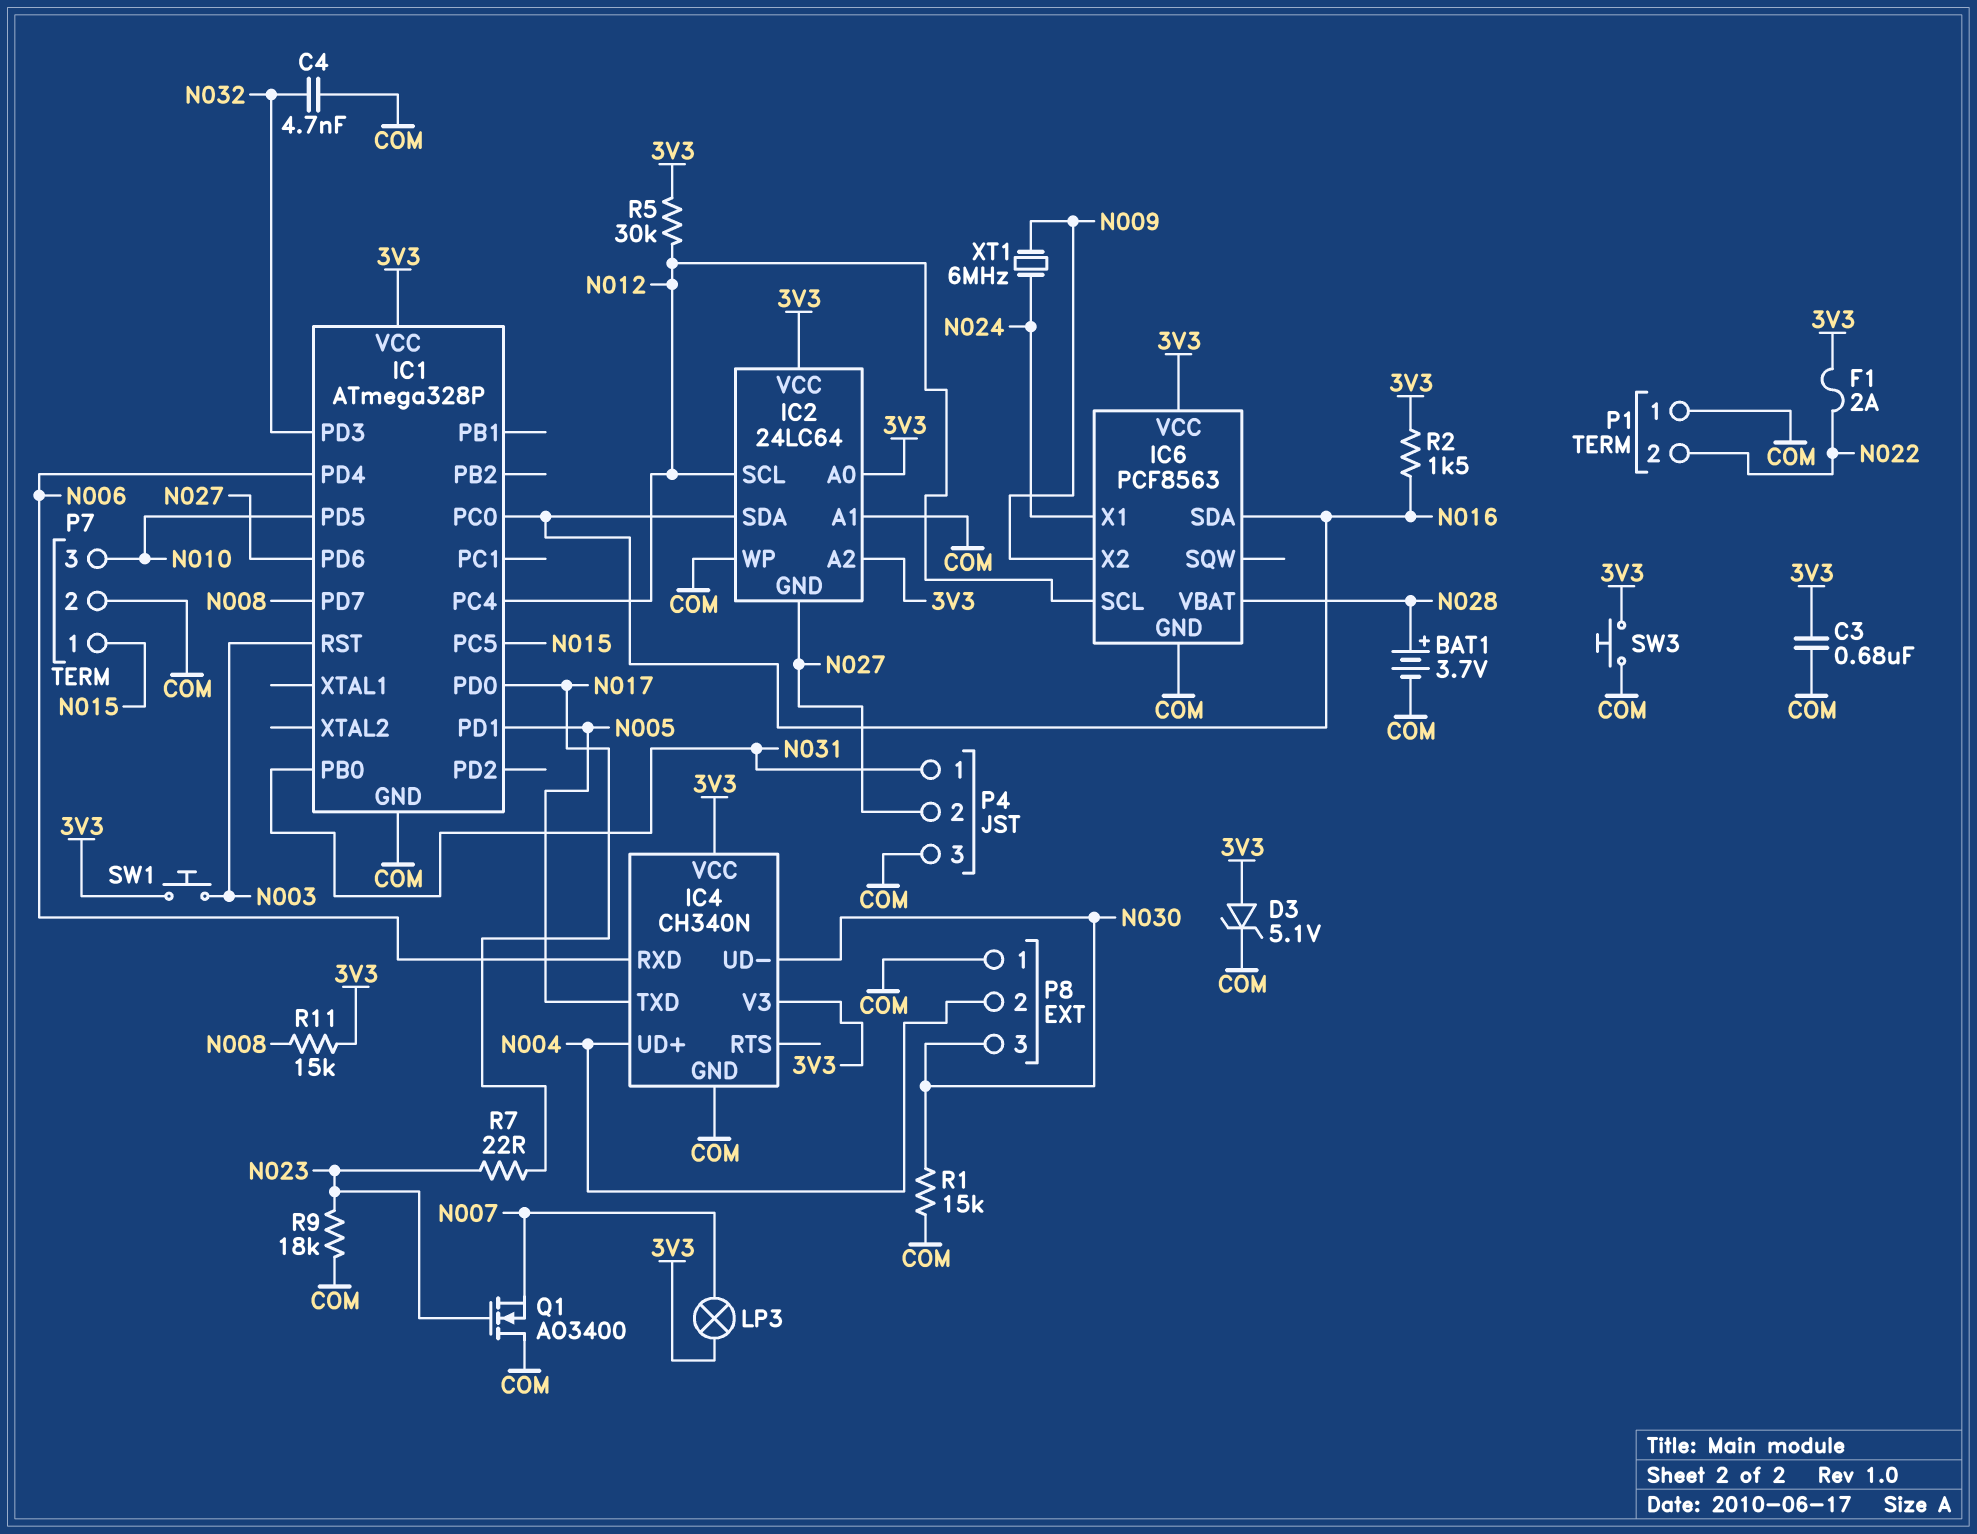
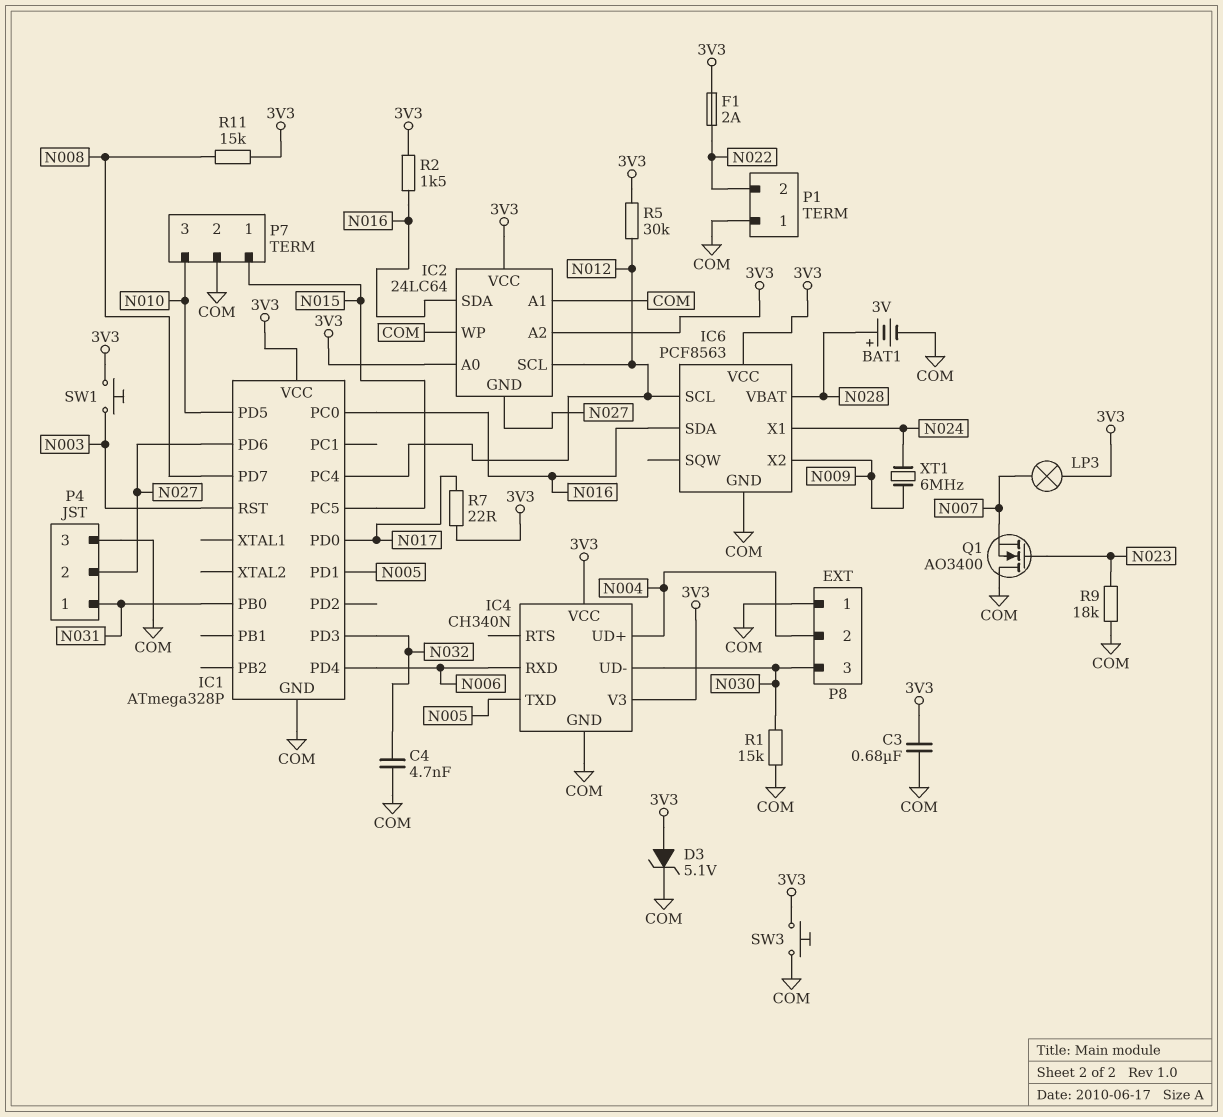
BAT1: 3.7V (plus N028, minus COM) -> 3V (plus N028, minus COM)
R7: 22 (N017, N023) -> 22 (3V3, N017)

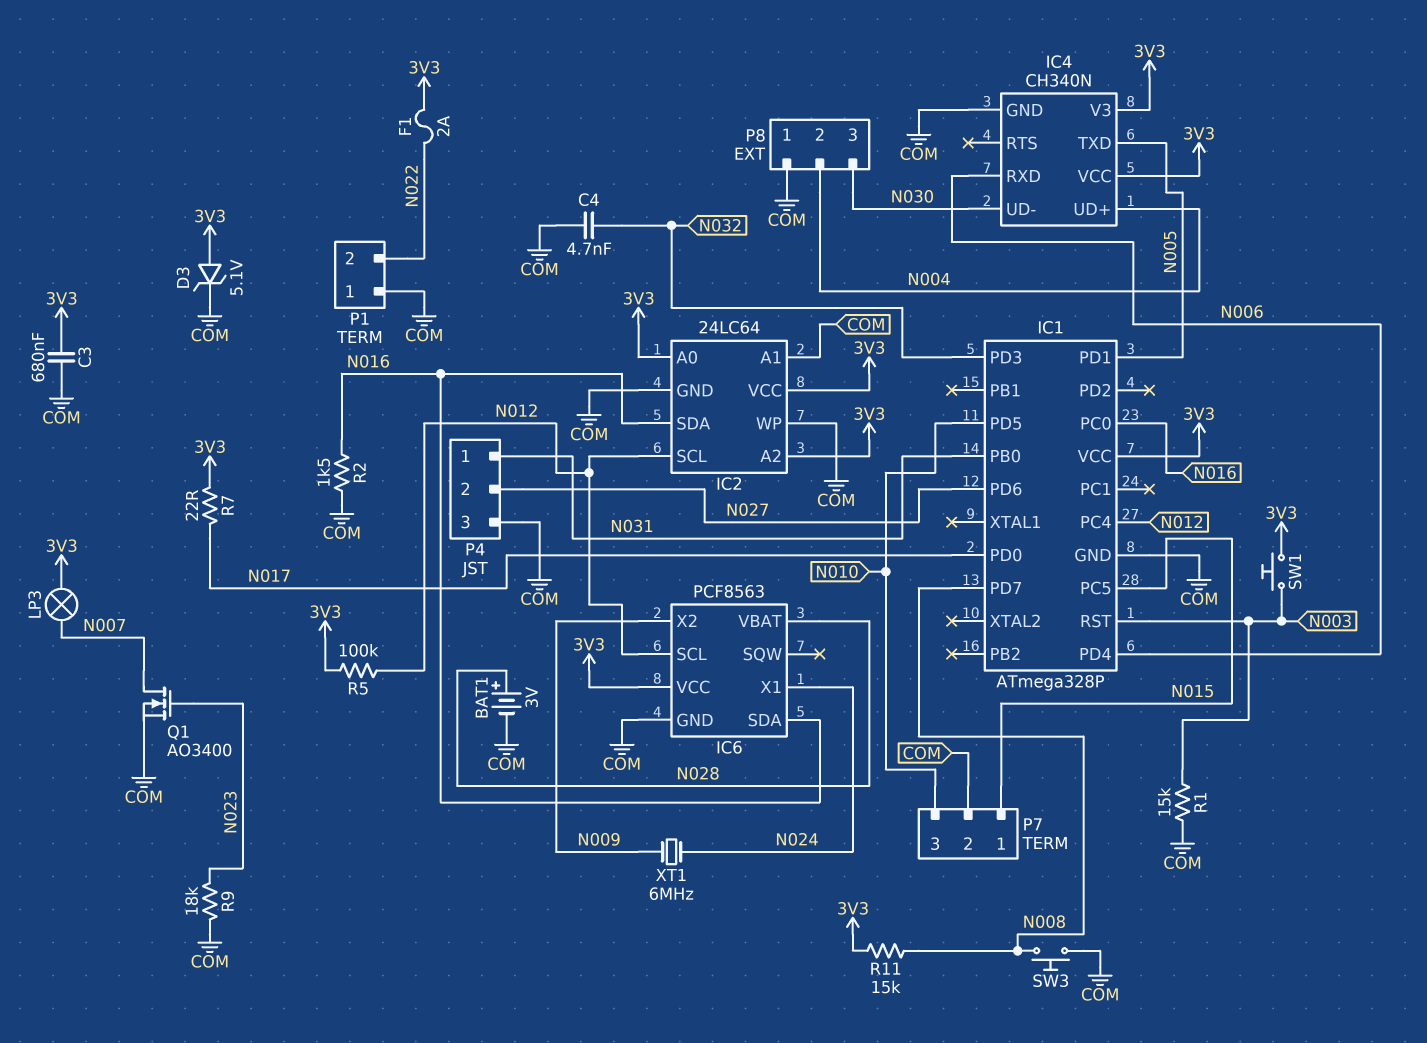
IC2 pin GND: N027 -> COM
Q1: NMOS AO3400 (G N023, D COM, S N007) -> NMOS AO3400 (G N023, D N007, S COM)
R1: 15k (COM, N030) -> 15k (COM, N003)
R2: 1.5k (3V3, N016) -> 1.5k (COM, N016)
R5: 30k (3V3, N012) -> 100k (3V3, N012)
SW3: button (3V3, COM) -> button (COM, N008)

